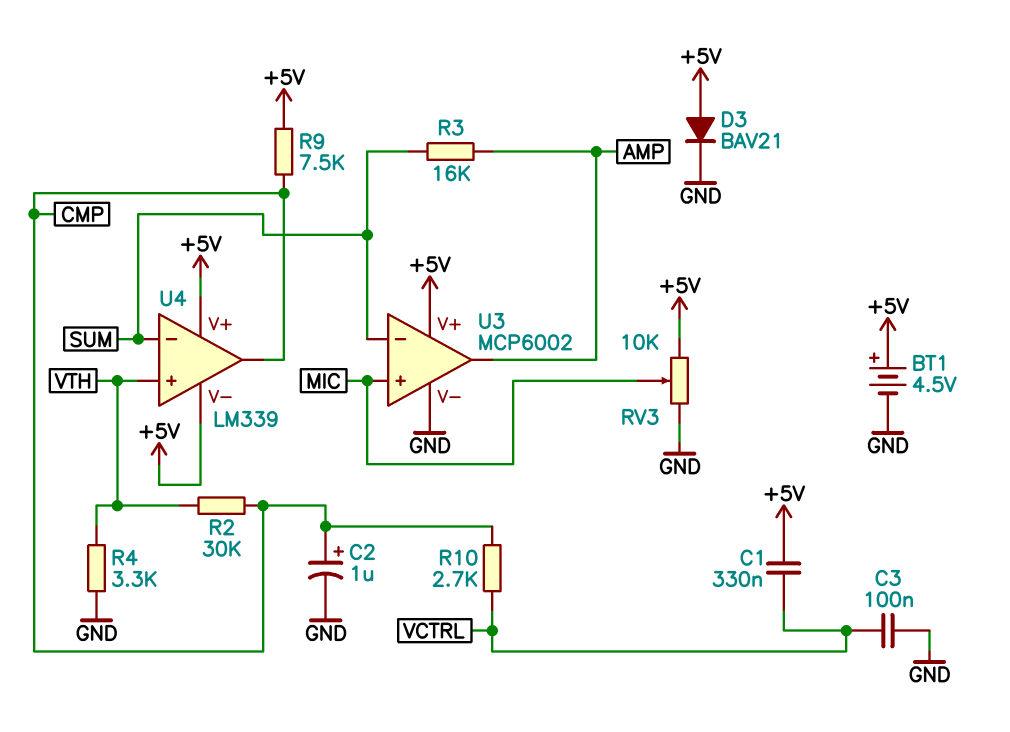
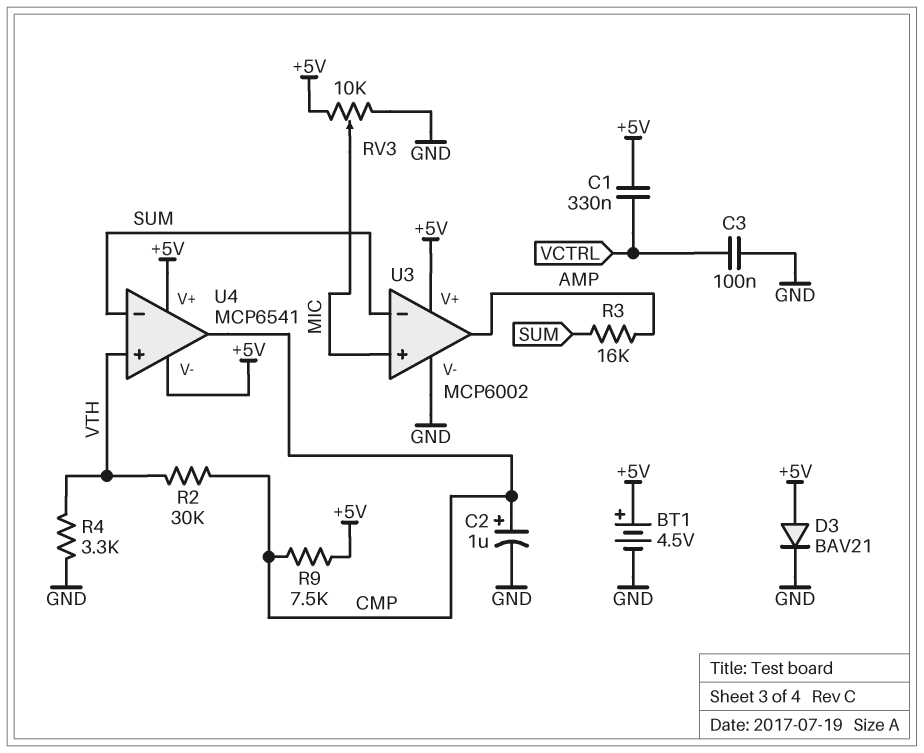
R10: 2.7k (CMP, VCTRL) -> none
U4: LM339 -> MCP6541

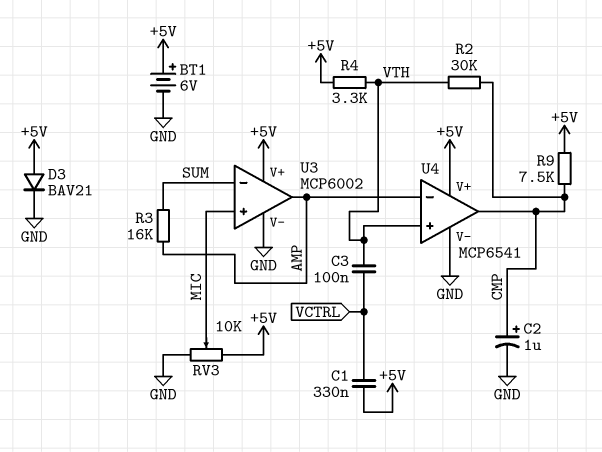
BT1: 4.5V (plus +5V, minus GND) -> 6V (plus +5V, minus GND)
C3: 100nF (GND, VCTRL) -> 100nF (VCTRL, VTH)
R4: 3.3k (GND, VTH) -> 3.3k (+5V, VTH)
U4 pin V-: +5V -> GND
U4 pin in-: SUM -> AMP

